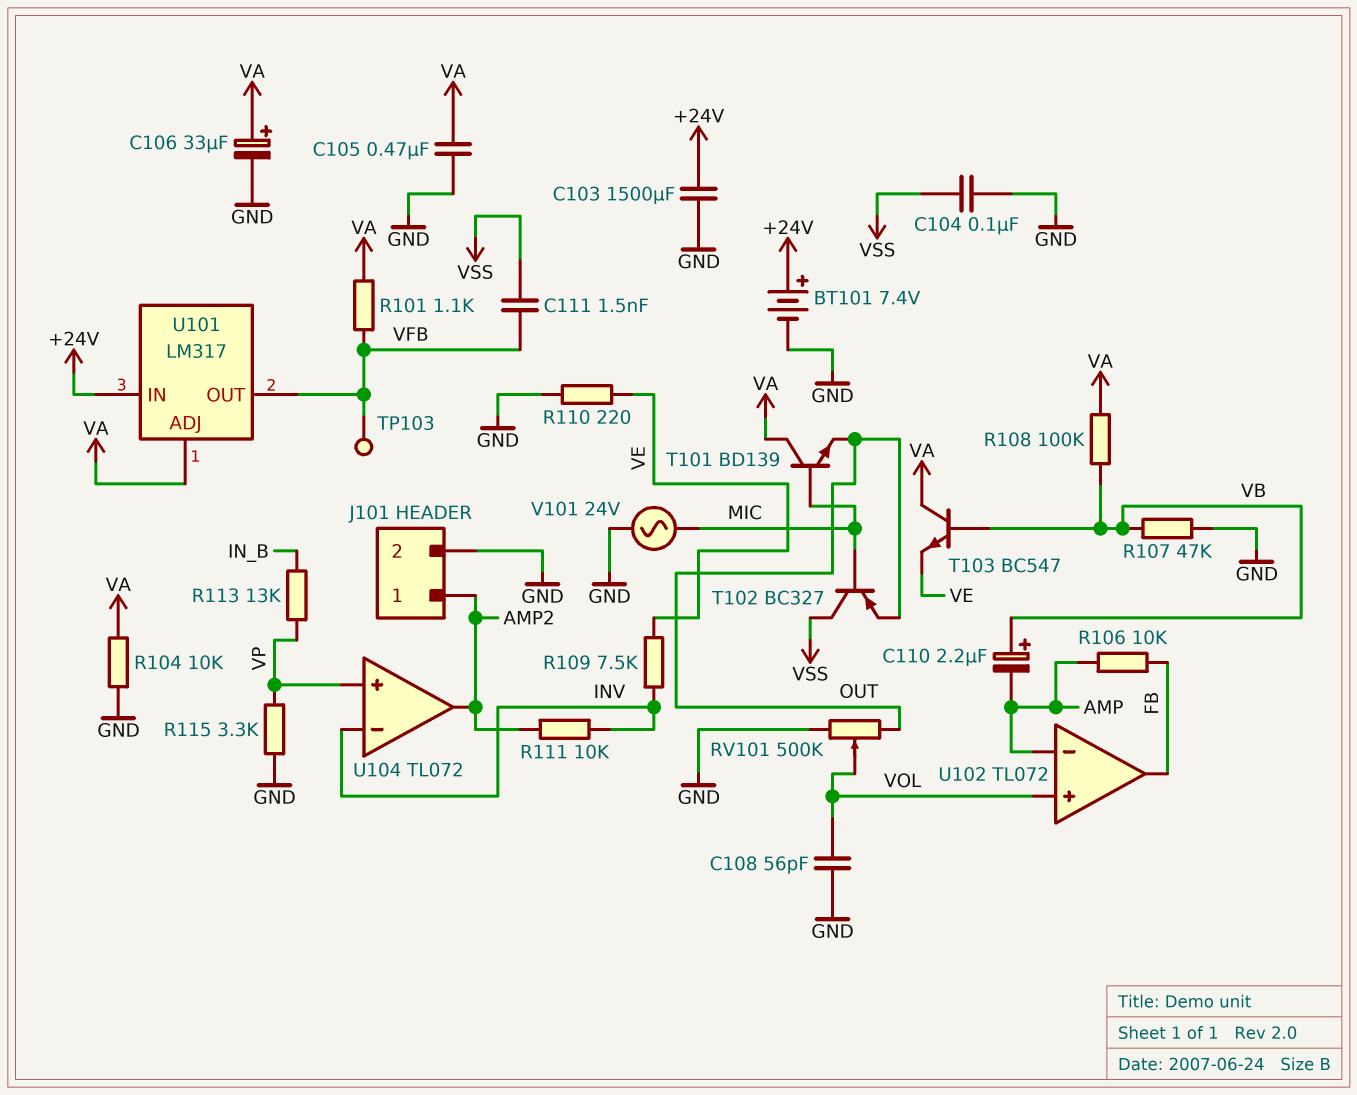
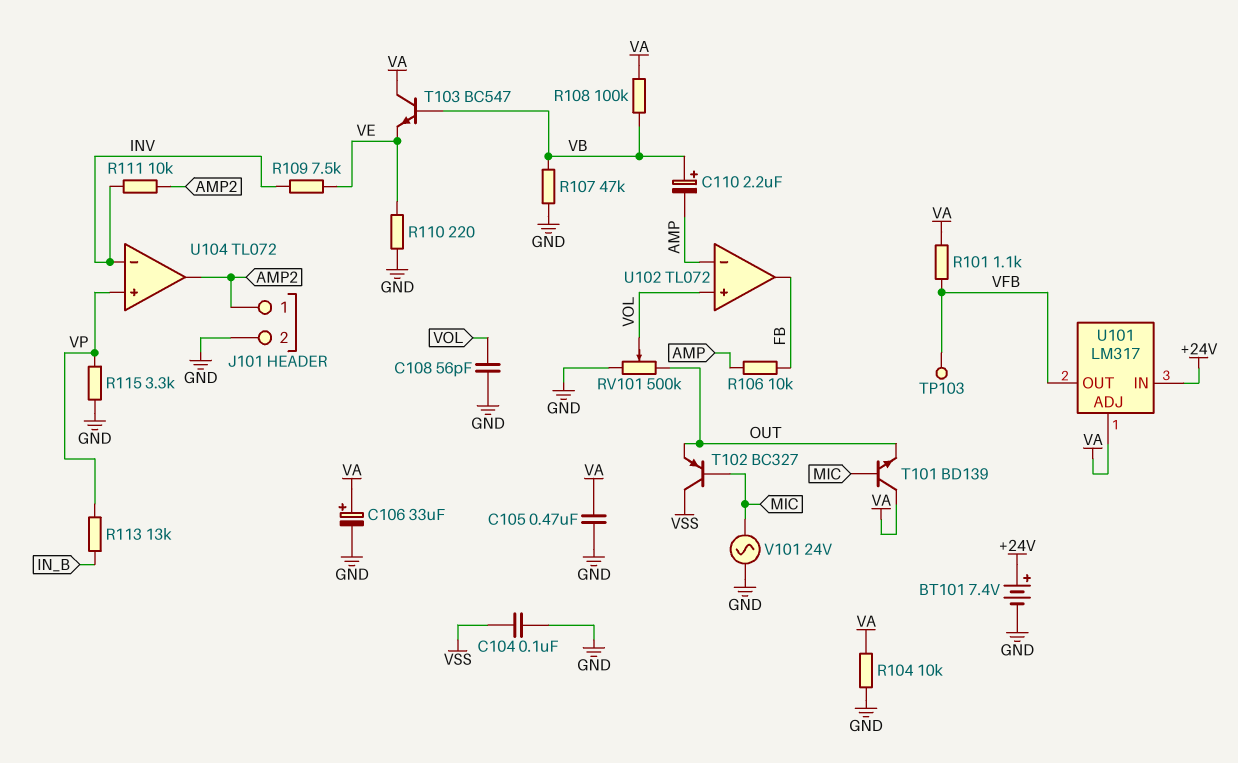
C103: 1500uF (+24V, GND) -> none
C111: 1.5nF (VFB, VSS) -> none

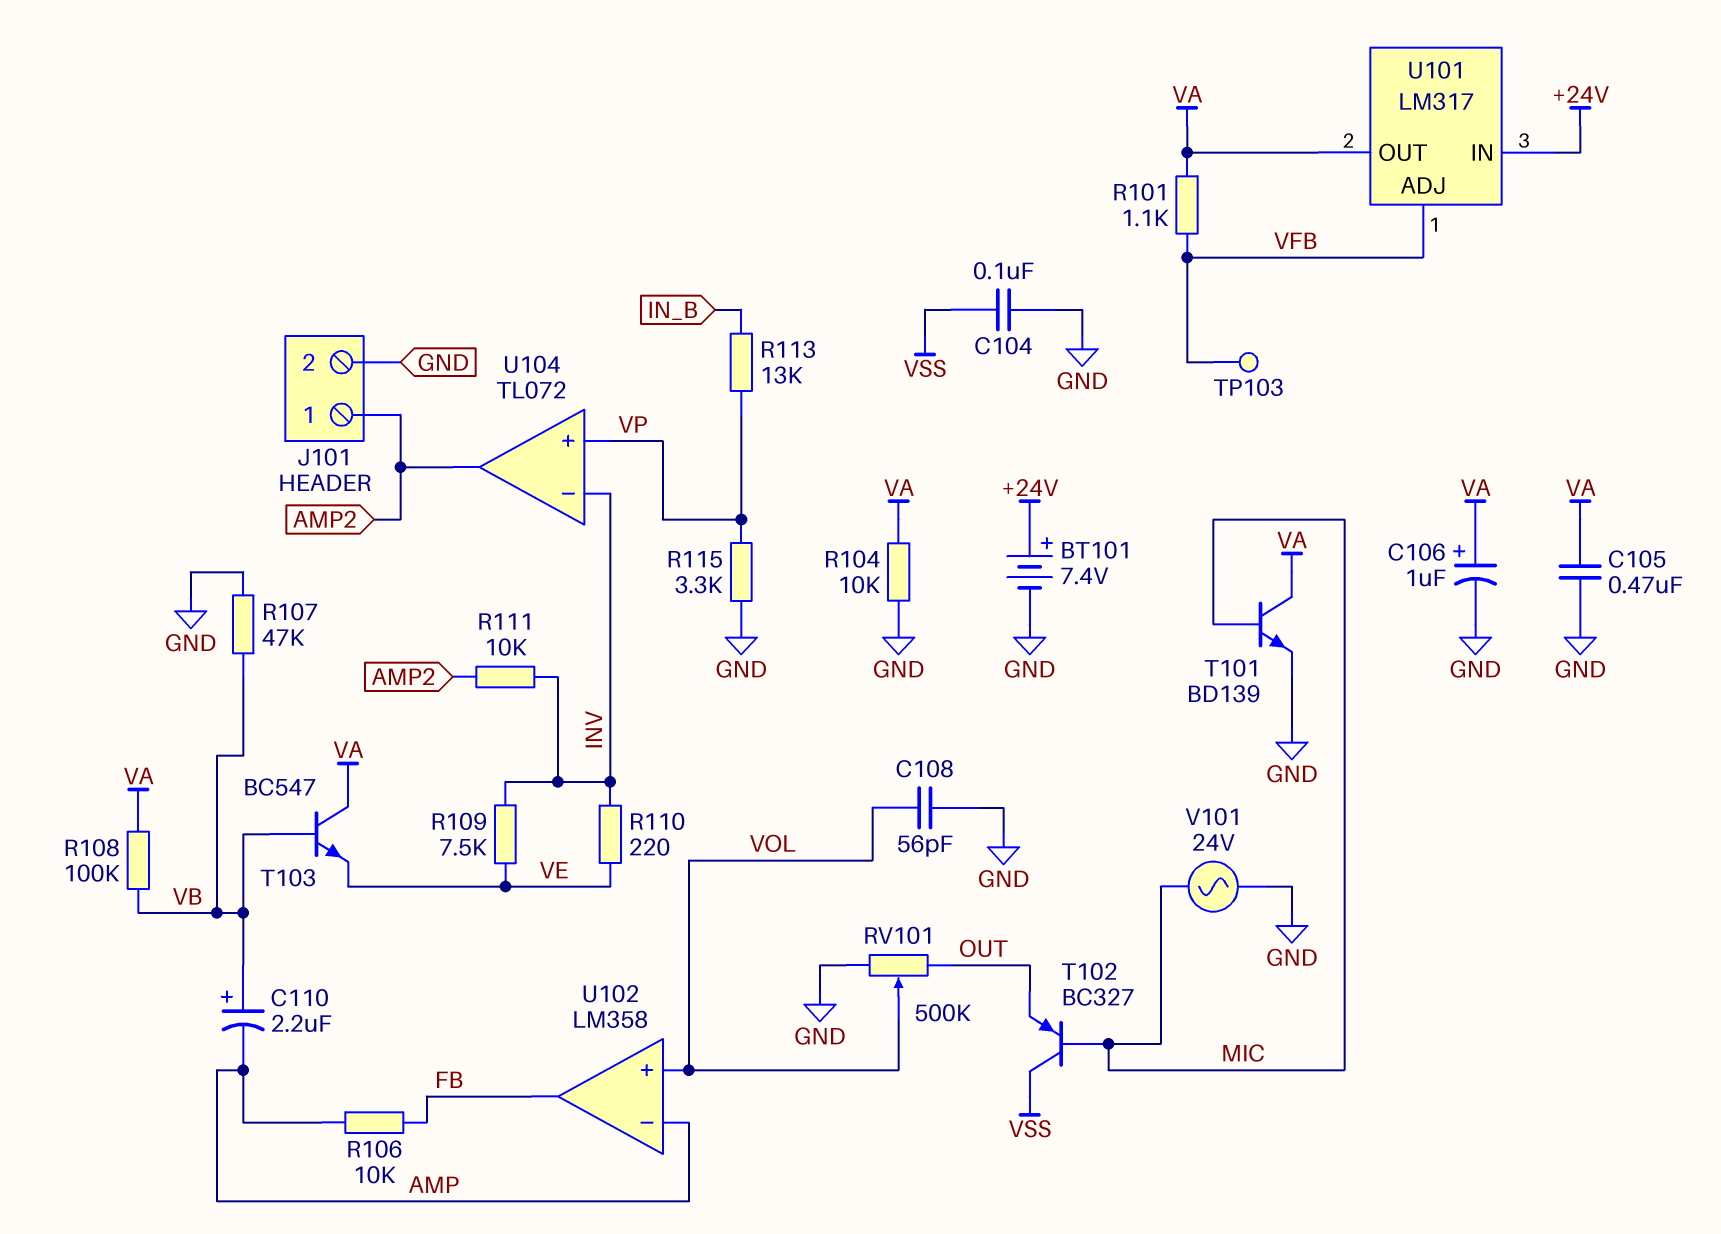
C106: 33uF (plus VA, minus GND) -> 1uF (plus VA, minus GND)
R110: 220 (GND, VE) -> 220 (INV, VE)
T101: NPN BD139 (B MIC, C VA, E OUT) -> NPN BD139 (B MIC, C VA, E GND)
U101 pin ADJ: VA -> VFB
U101 pin OUT: VFB -> VA
U102: TL072 -> LM358

